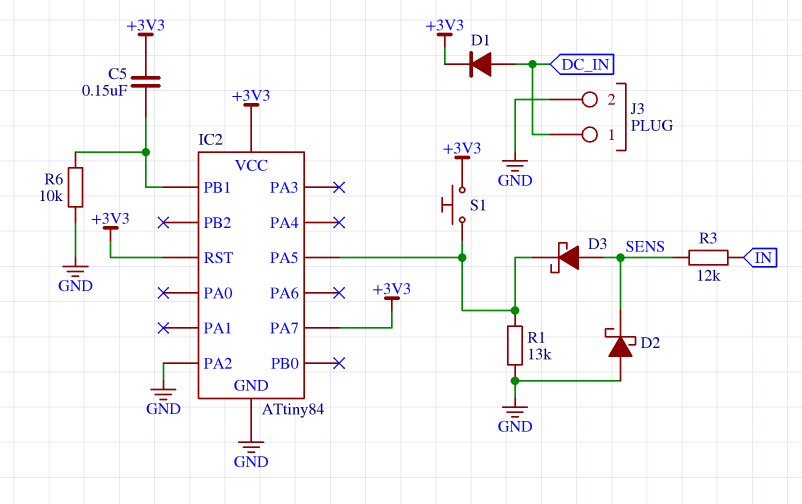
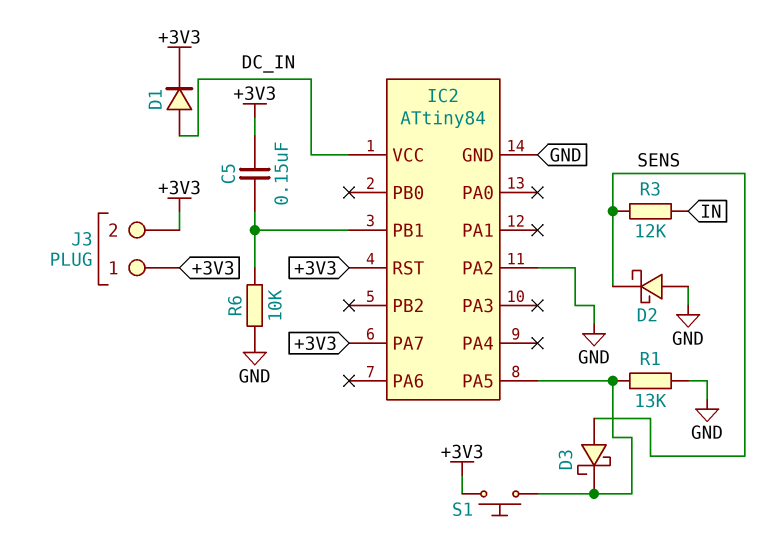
IC2 pin VCC: +3V3 -> DC_IN
J3 pin 1: DC_IN -> +3V3
J3 pin 2: GND -> +3V3

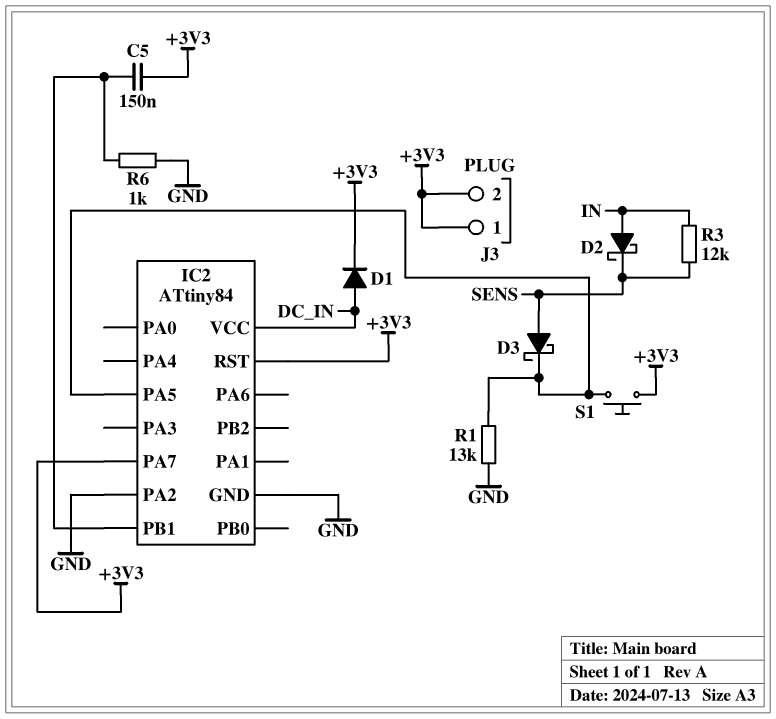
D2: schottky (A GND, K SENS) -> schottky (A IN, K SENS)
R6: 10k (GND, IC2/PB1) -> 1k (GND, IC2/PB1)

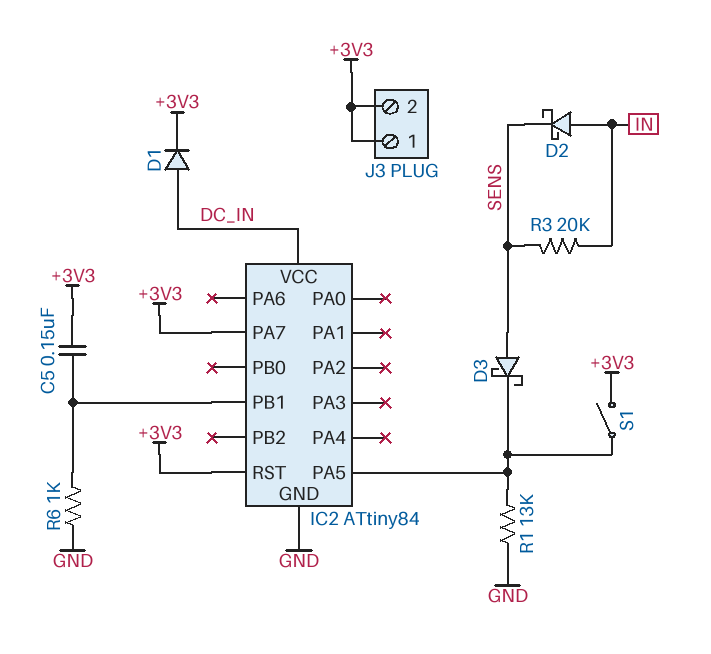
IC2 pin PA2: GND -> none
R3: 12k (IN, SENS) -> 20k (IN, SENS)
S1: button (+3V3, IC2/PA5) -> switch (+3V3, IC2/PA5)

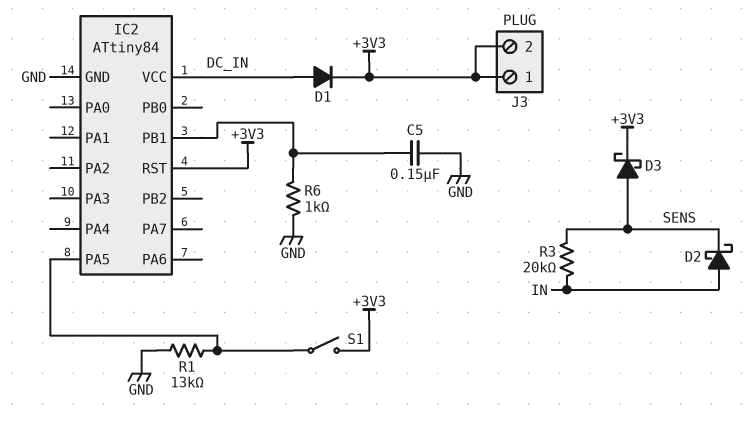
C5: 150nF (+3V3, IC2/PB1) -> 150nF (GND, IC2/PB1)
D3: schottky (A SENS, K IC2/PA5) -> schottky (A SENS, K +3V3)
IC2 pin PA7: +3V3 -> none

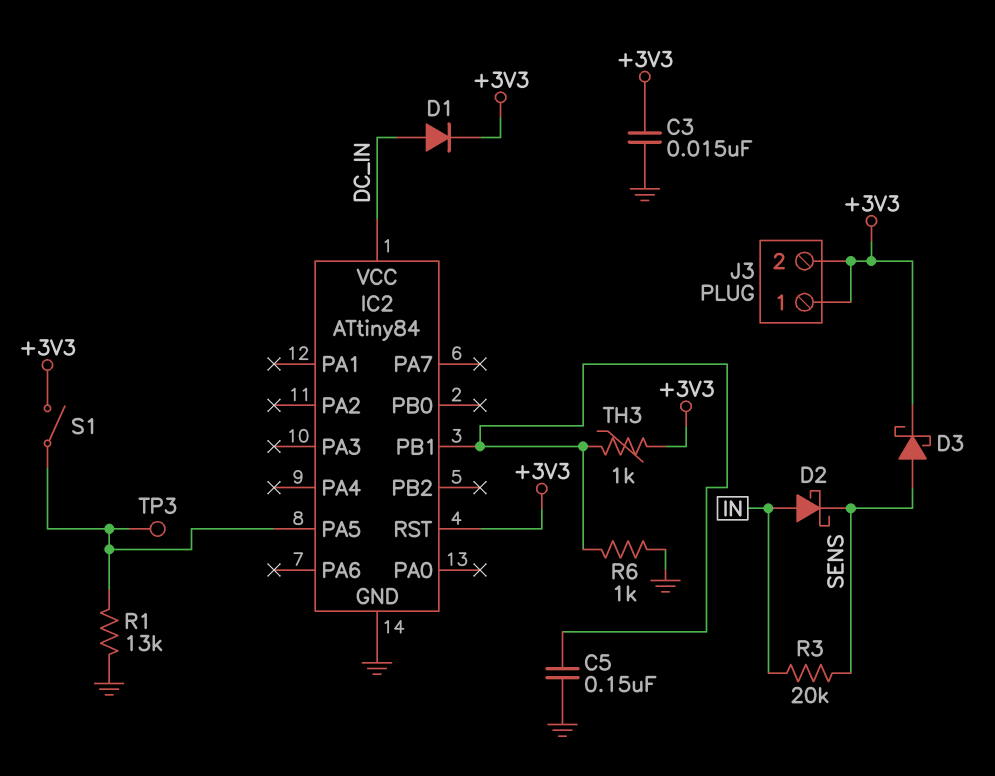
C3: none -> 15nF (+3V3, GND)
TH3: none -> 1k (+3V3, IC2/PB1)
TP3: none -> test point (IC2/PA5)

